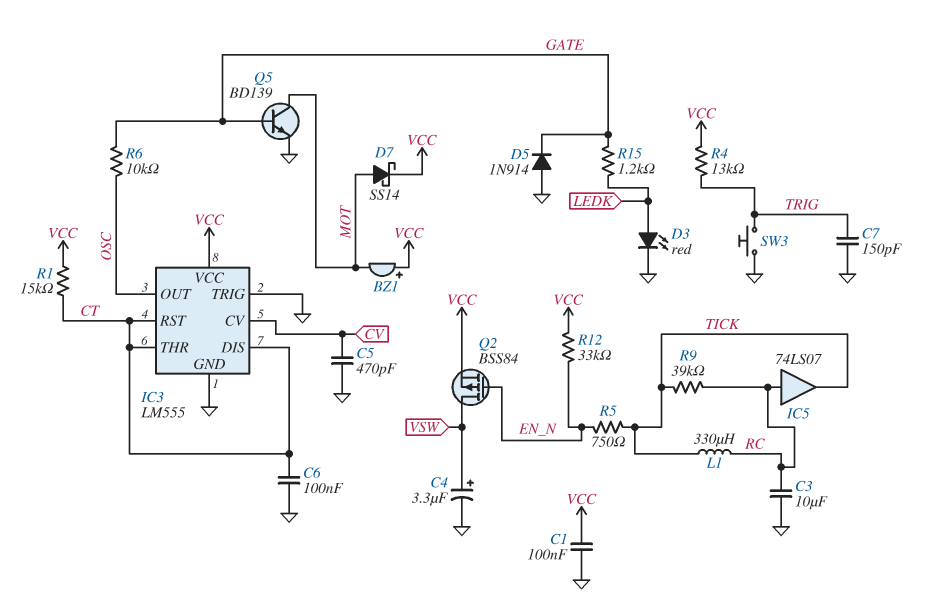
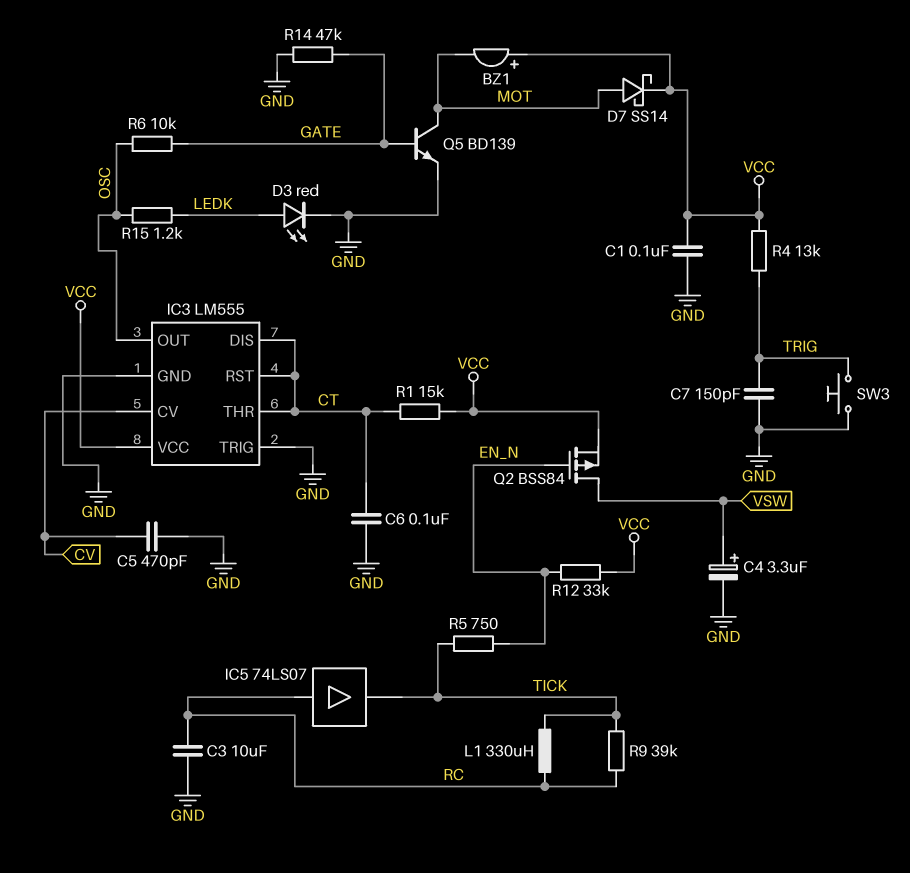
D5: diode 1N914 (A GND, K GATE) -> none
R14: none -> 47k (GATE, GND)
R15: 1.2k (GATE, LEDK) -> 1.2k (LEDK, OSC)

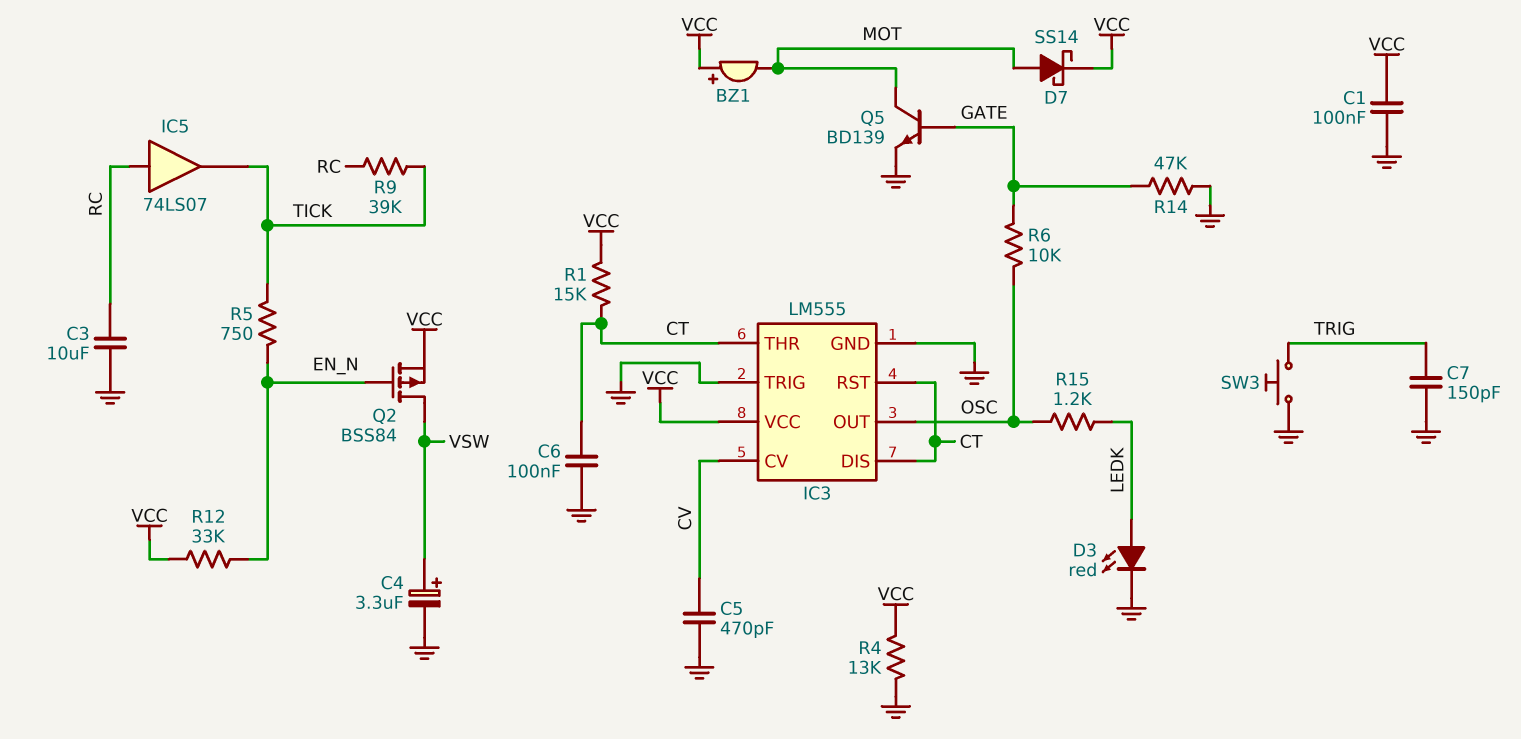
L1: 330uH (RC, TICK) -> none
R4: 13k (TRIG, VCC) -> 13k (GND, VCC)

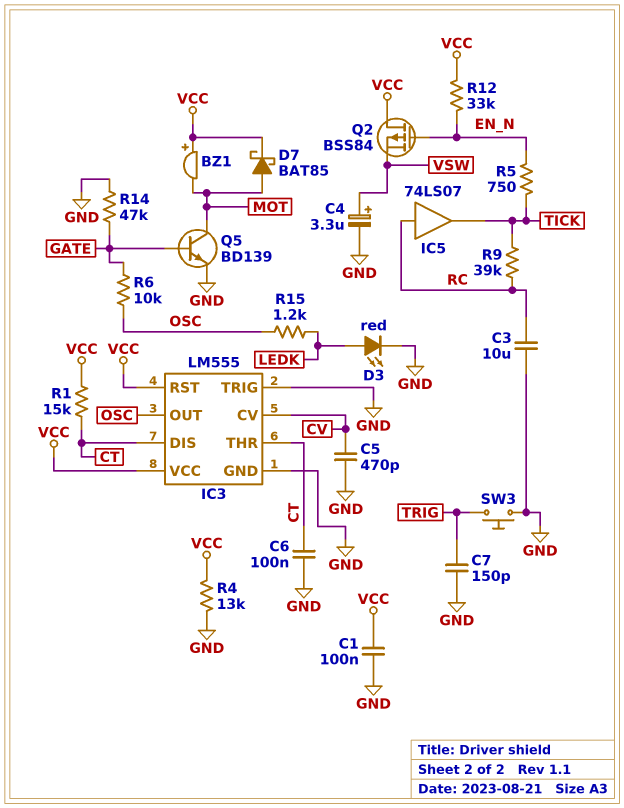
D7: schottky SS14 (A MOT, K VCC) -> schottky BAT85 (A MOT, K VCC)
IC3 pin RST: CT -> VCC
Q2: PMOS BSS84 (G EN_N, D VSW, S VCC) -> PMOS BSS84 (G EN_N, D VCC, S VSW)

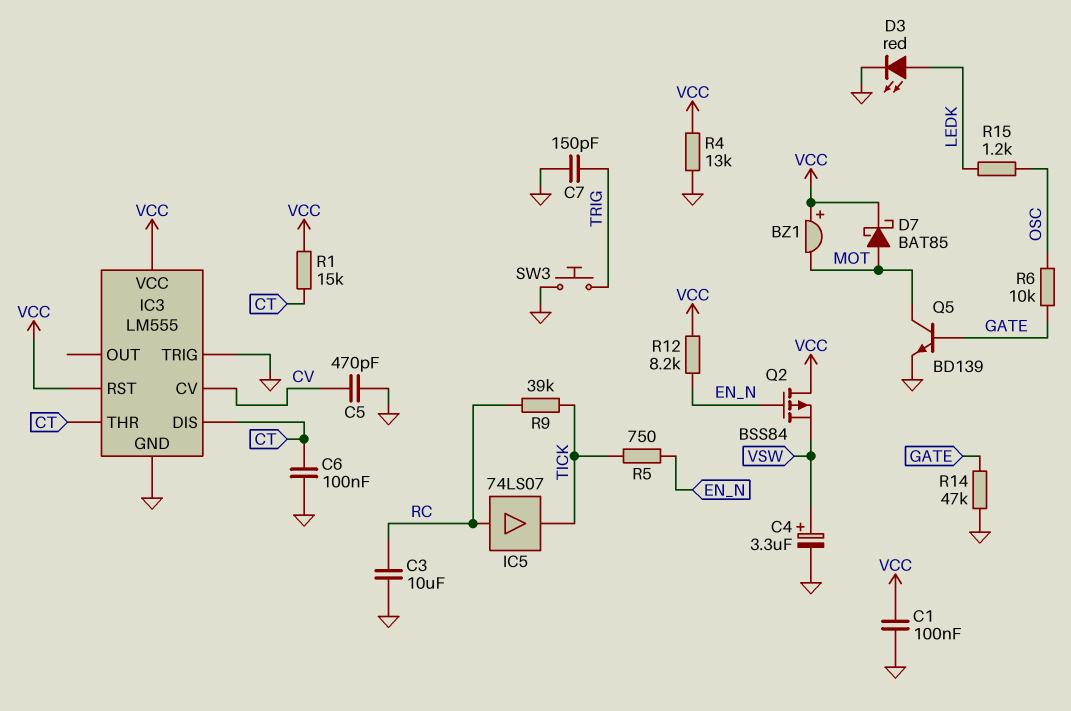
IC3 pin OUT: OSC -> none
R12: 33k (EN_N, VCC) -> 8.2k (EN_N, VCC)

